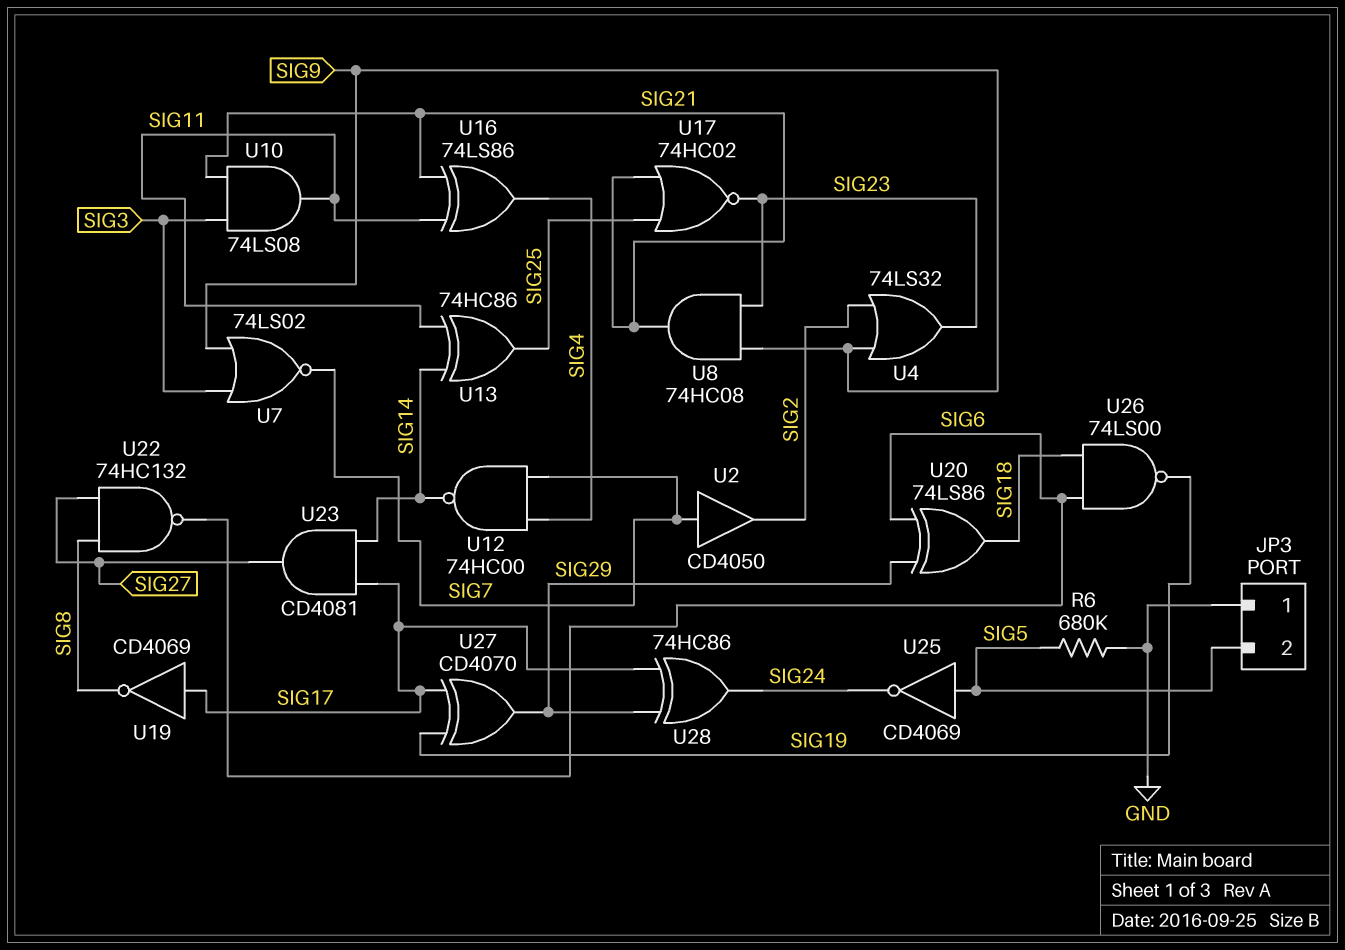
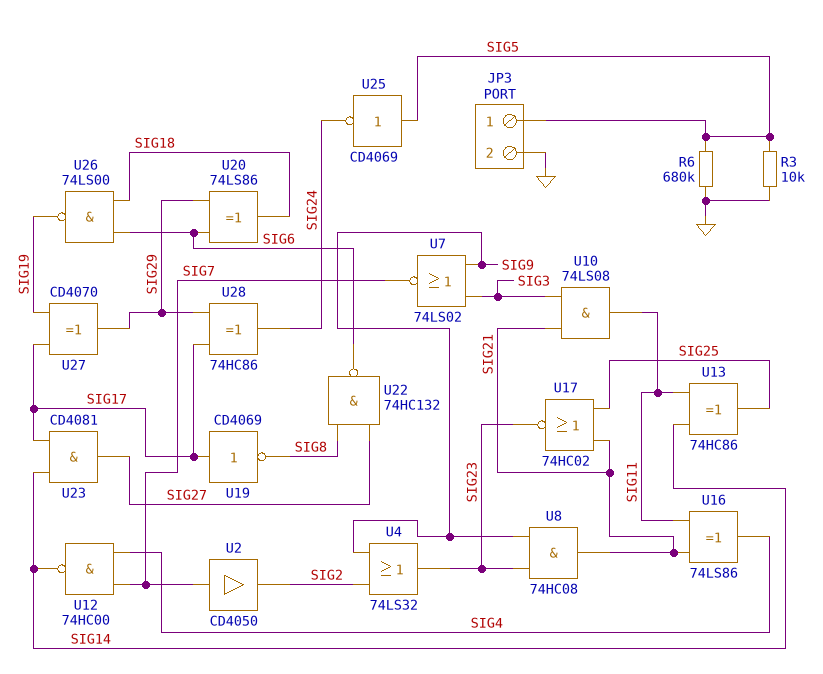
JP3 pin 1: GND -> SIG5
JP3 pin 2: SIG5 -> GND
R3: none -> 10k (GND, SIG5)

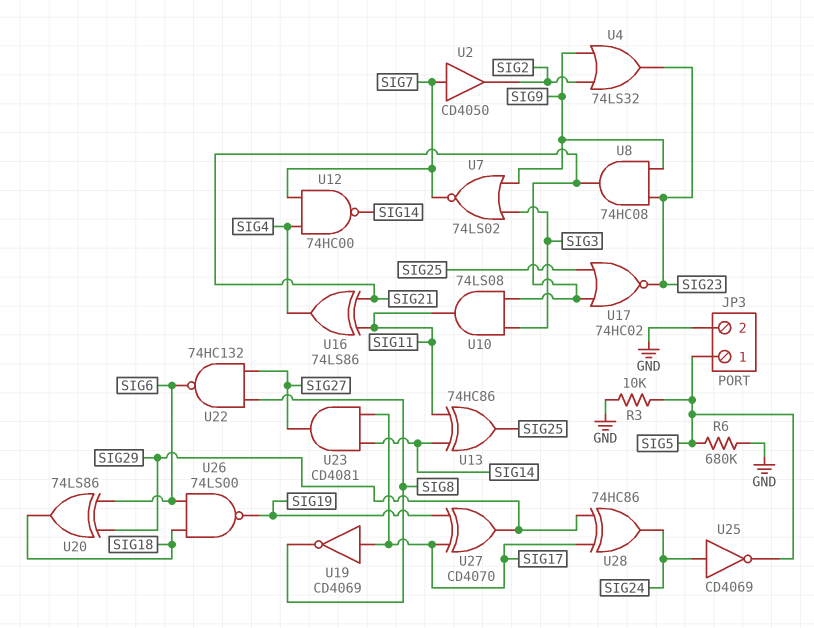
U25: NOT CD4069 (in SIG5, out SIG24) -> NOT CD4069 (in SIG24, out SIG5)

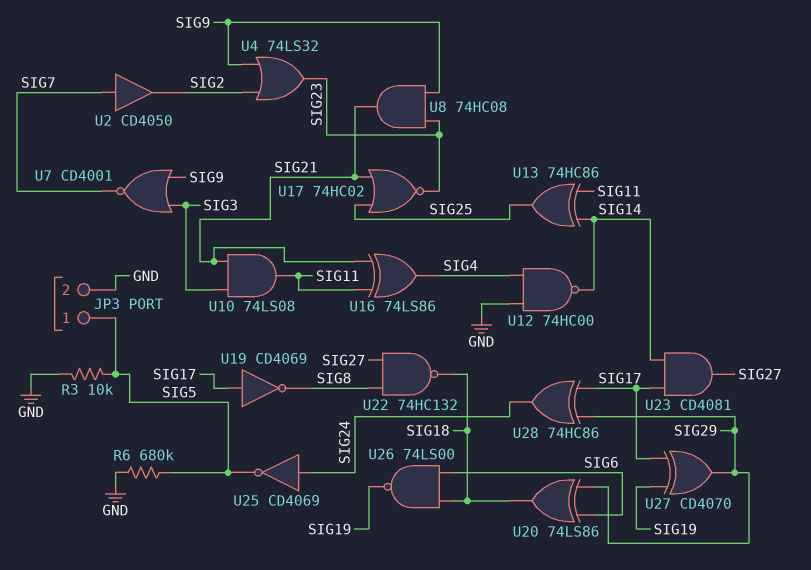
U7: NOR 74LS02 (in SIG3, in SIG9, out SIG7) -> NOR CD4001 (in SIG3, in SIG9, out SIG7)
U12: NAND 74HC00 (in SIG4, in SIG7, out SIG14) -> NAND 74HC00 (in GND, in SIG4, out SIG14)
U22: NAND 74HC132 (in SIG8, in SIG27, out SIG6) -> NAND 74HC132 (in SIG8, in SIG27, out SIG18)

